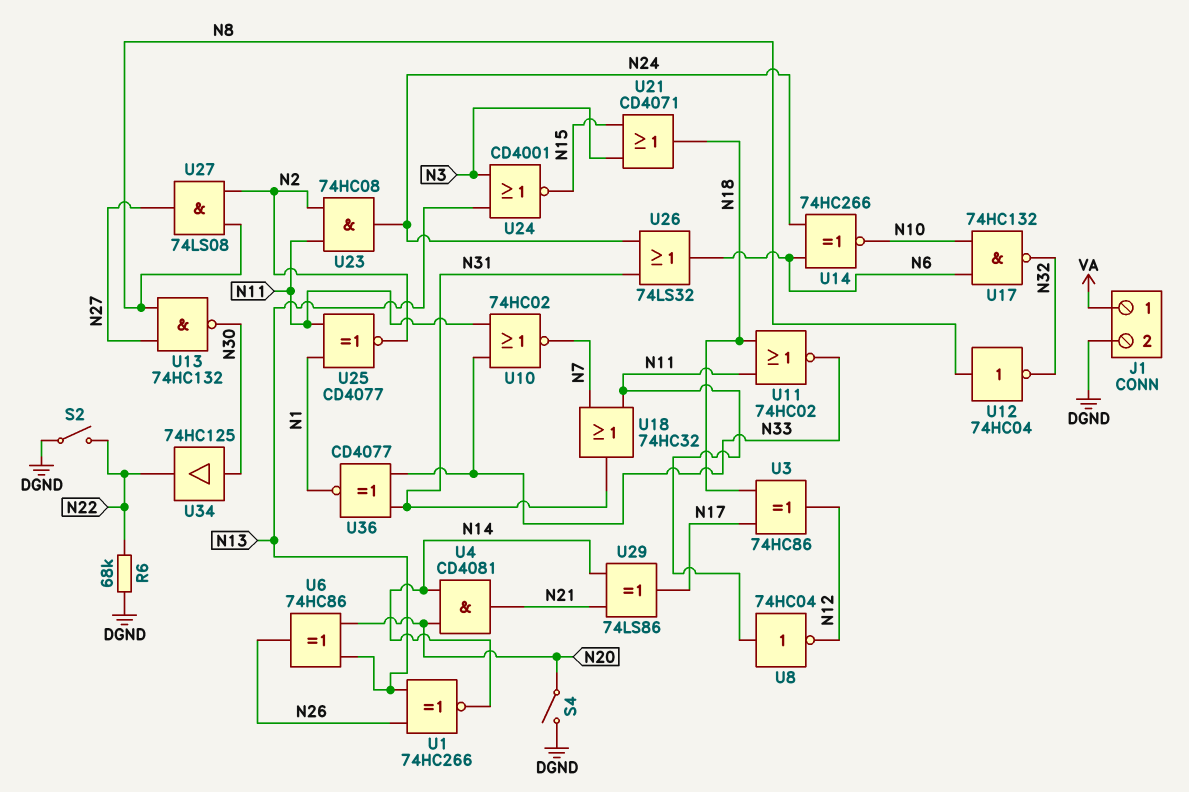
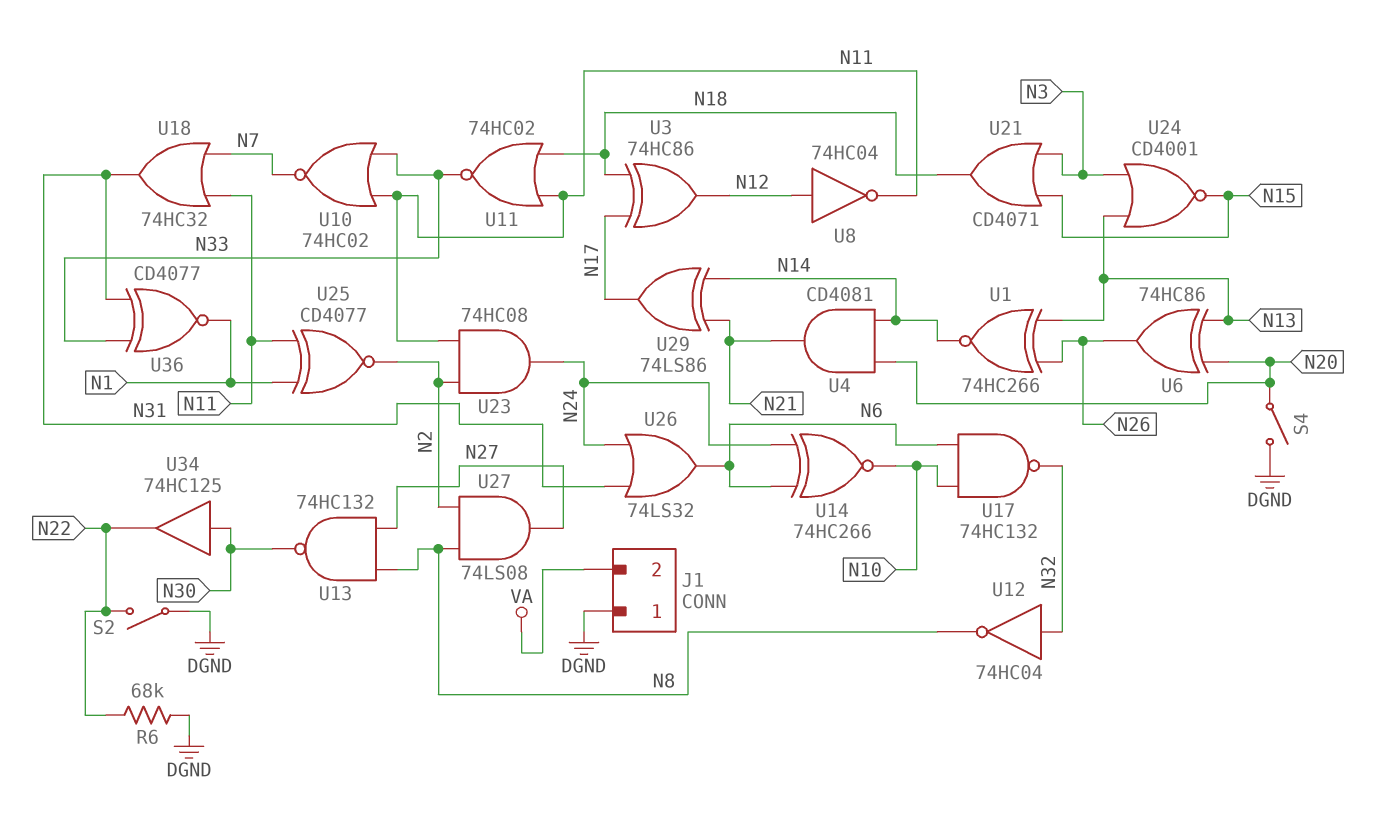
J1 pin 1: VA -> DGND
J1 pin 2: DGND -> VA
U8: NOT 74HC04 (in N11, out N12) -> NOT 74HC04 (in N12, out N11)
U12: NOT 74HC04 (in N8, out N32) -> NOT 74HC04 (in N32, out N8)

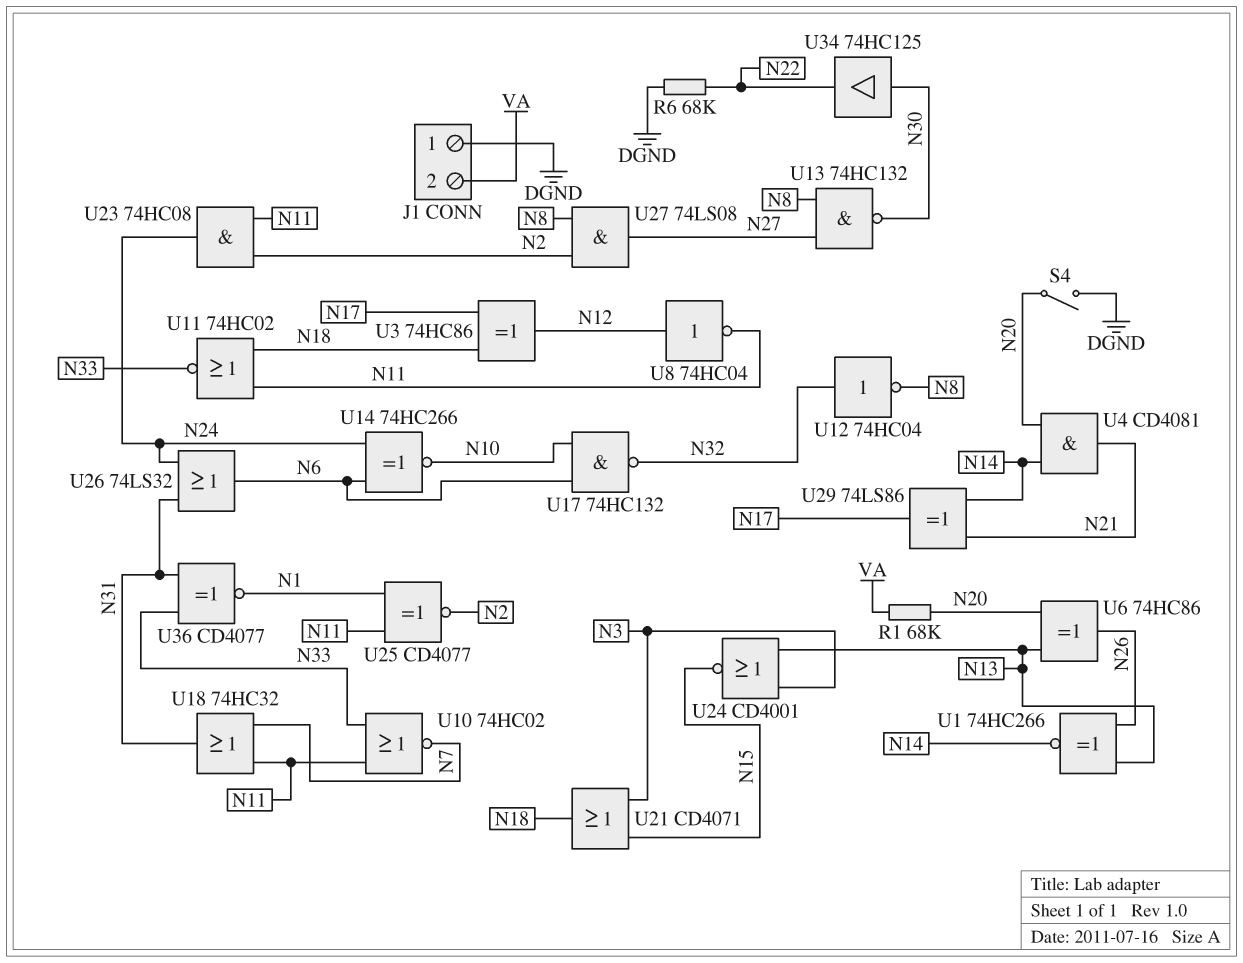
R1: none -> 68k (N20, VA)
S2: switch (DGND, N22) -> none

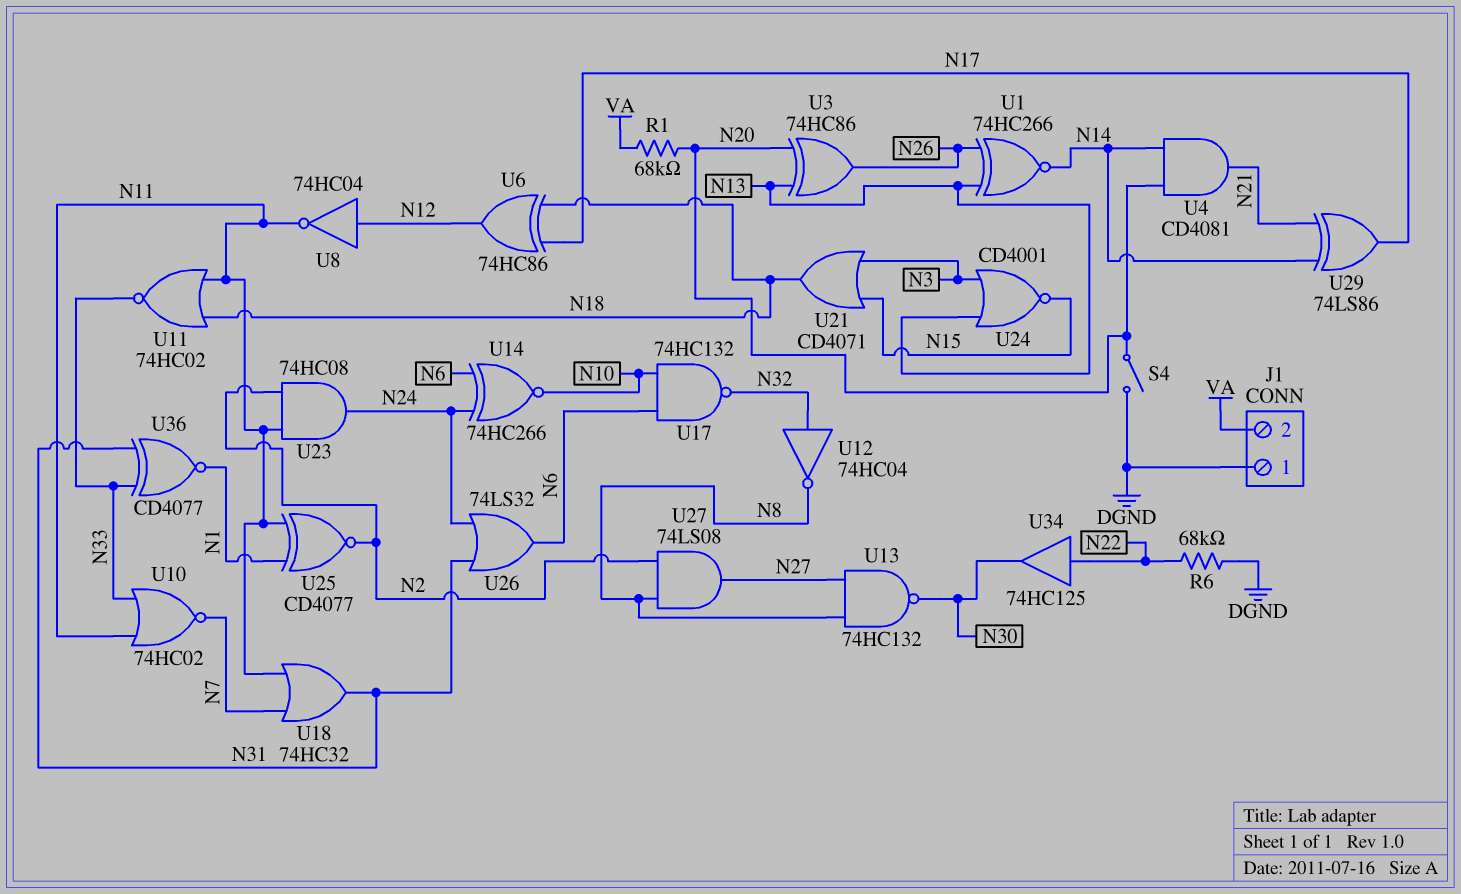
U3: XOR 74HC86 (in N17, in N18, out N12) -> XOR 74HC86 (in N13, in N20, out N26)
U6: XOR 74HC86 (in N13, in N20, out N26) -> XOR 74HC86 (in N17, in N18, out N12)
U34: buffer 74HC125 (in N30, out N22) -> buffer 74HC125 (in N22, out N30)

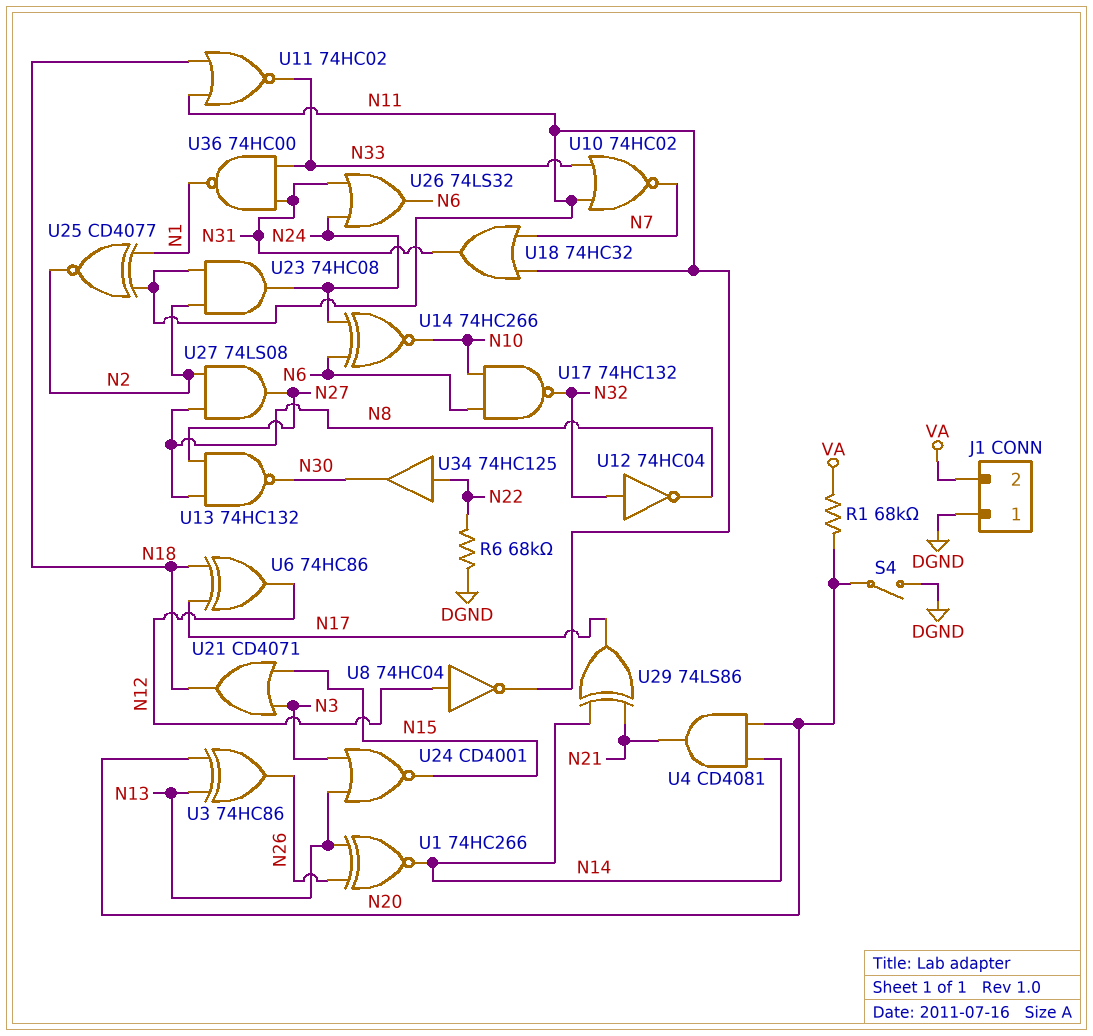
U36: XNOR CD4077 (in N31, in N33, out N1) -> NAND 74HC00 (in N31, in N33, out N1)

